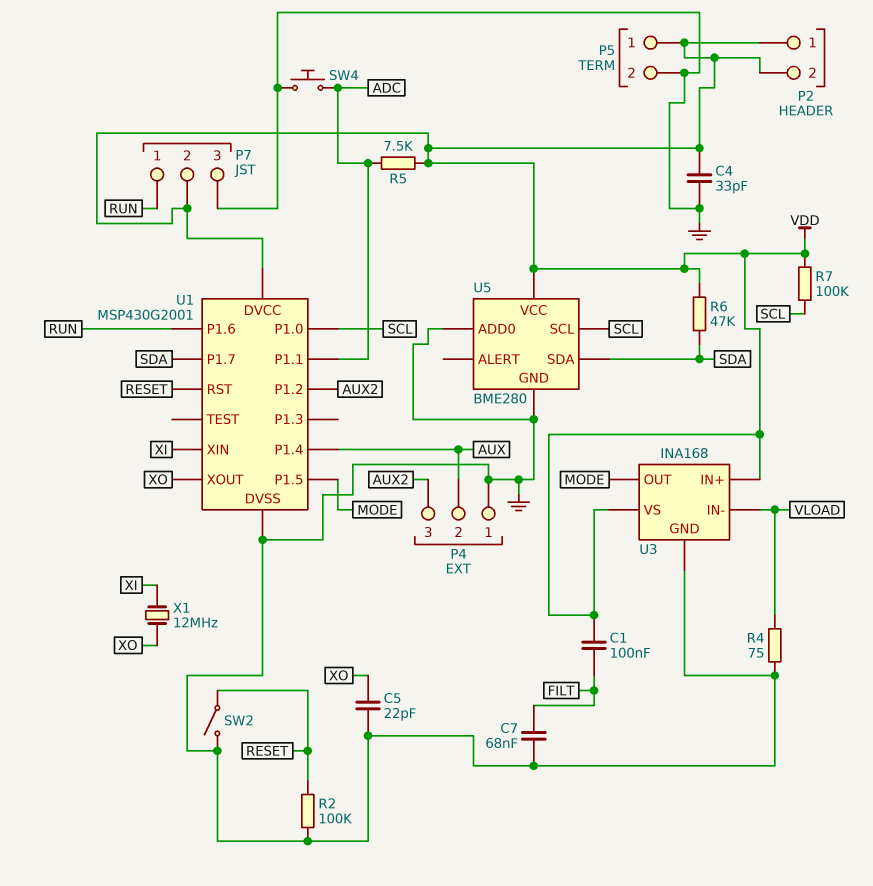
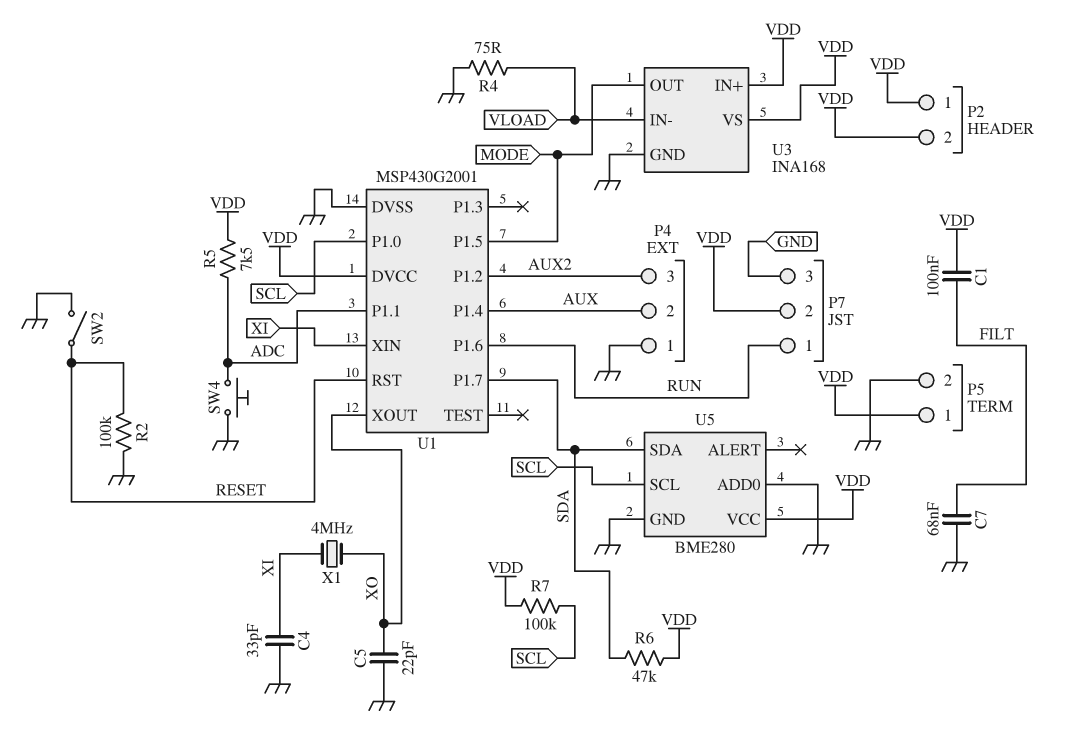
C4: 33pF (GND, VDD) -> 33pF (GND, XI)
X1: 12MHz (XI, XO) -> 4MHz (XI, XO)

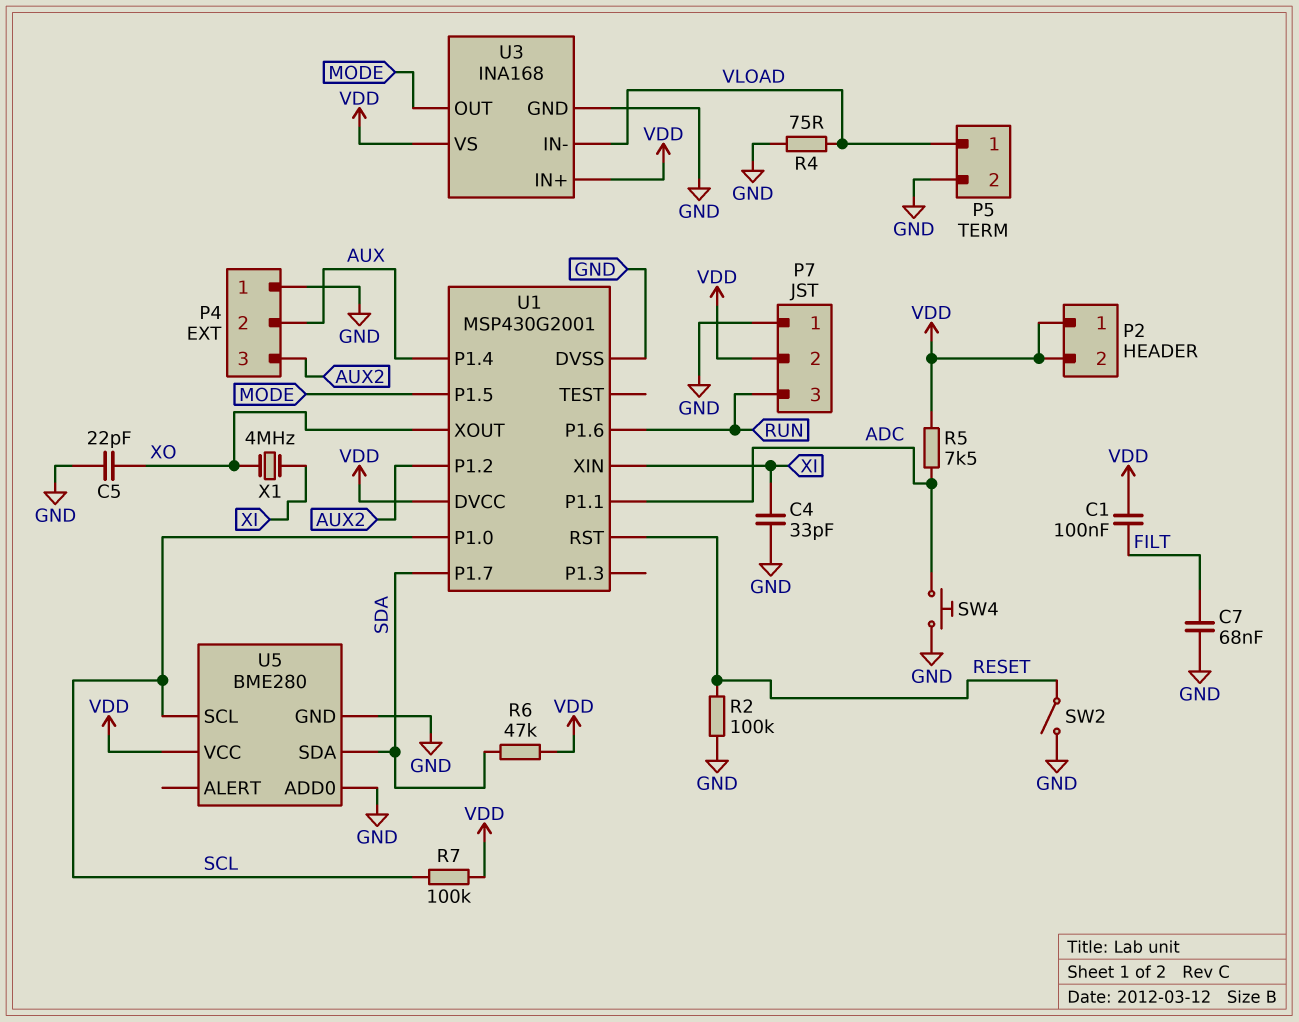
P5 pin 1: VDD -> VLOAD
P7 pin 1: RUN -> GND
P7 pin 3: GND -> RUN

